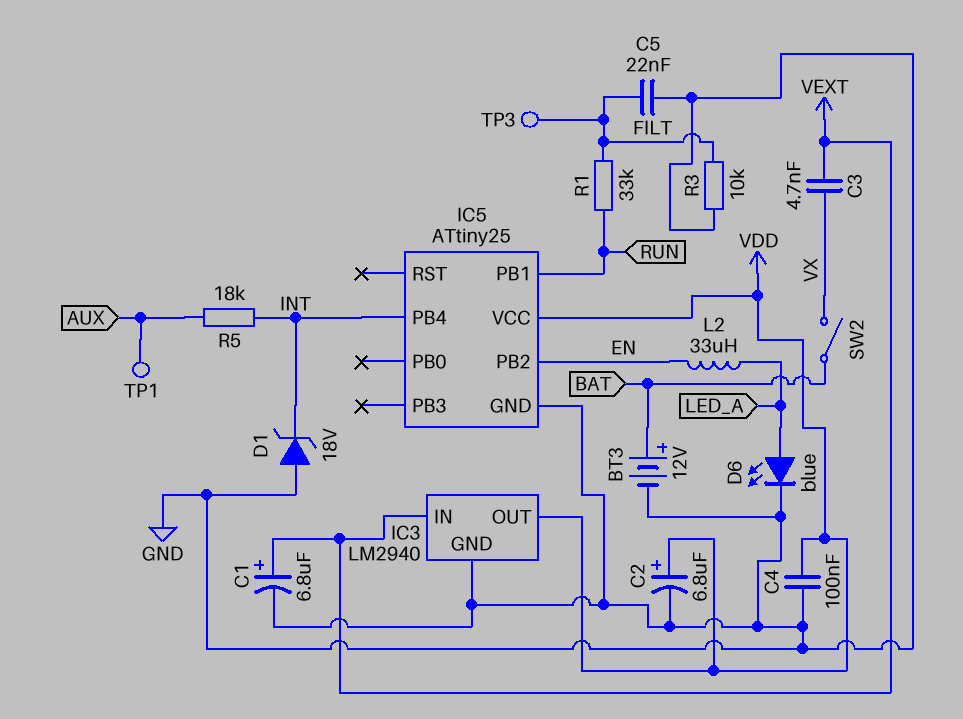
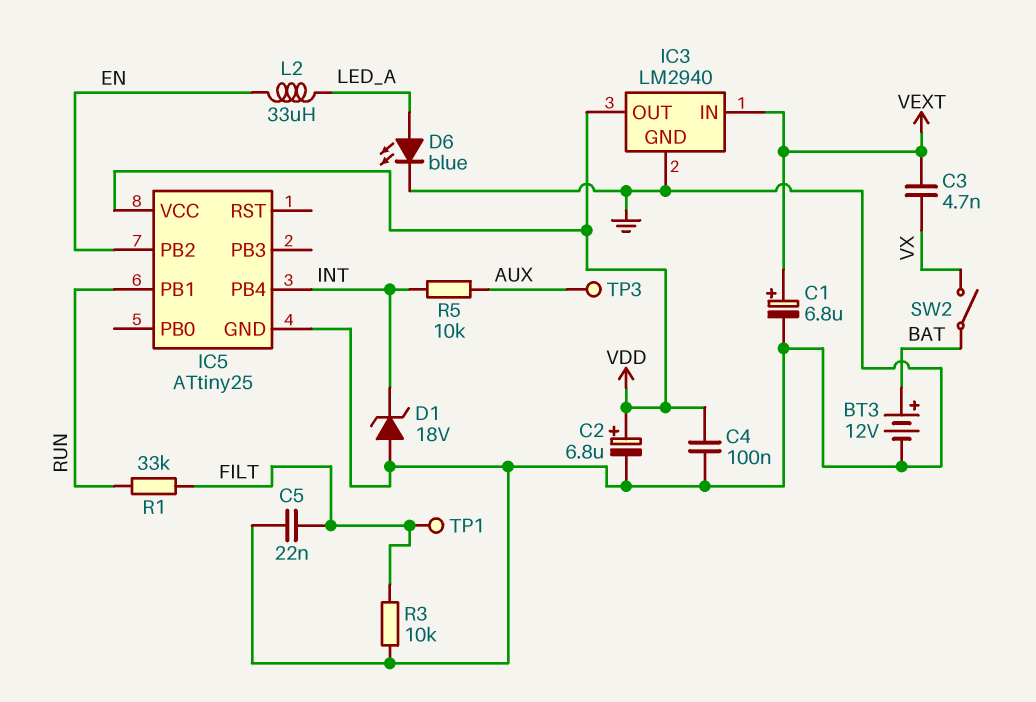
R5: 18k (AUX, INT) -> 10k (AUX, INT)
TP1: test point (AUX) -> test point (FILT)
TP3: test point (FILT) -> test point (AUX)

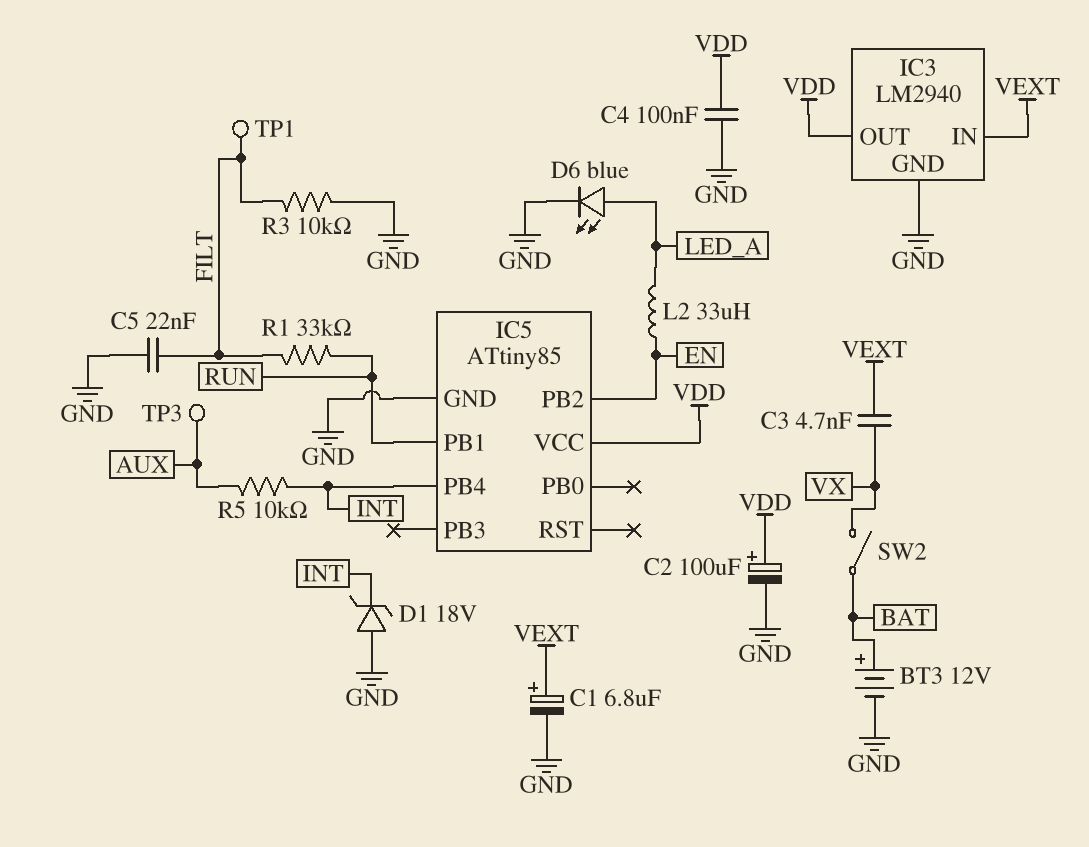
C2: 6.8uF (plus VDD, minus GND) -> 100uF (plus VDD, minus GND)
IC5: ATtiny25 -> ATtiny85

